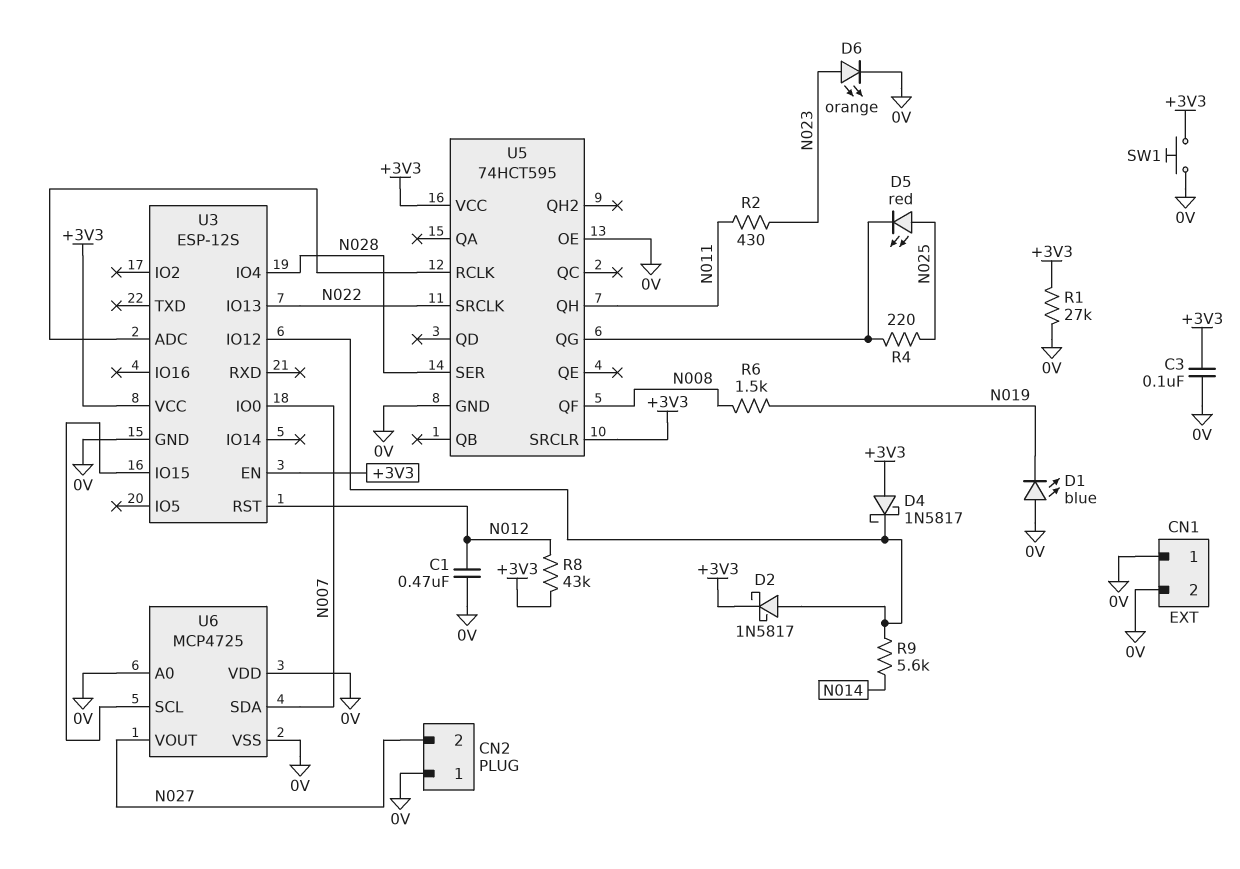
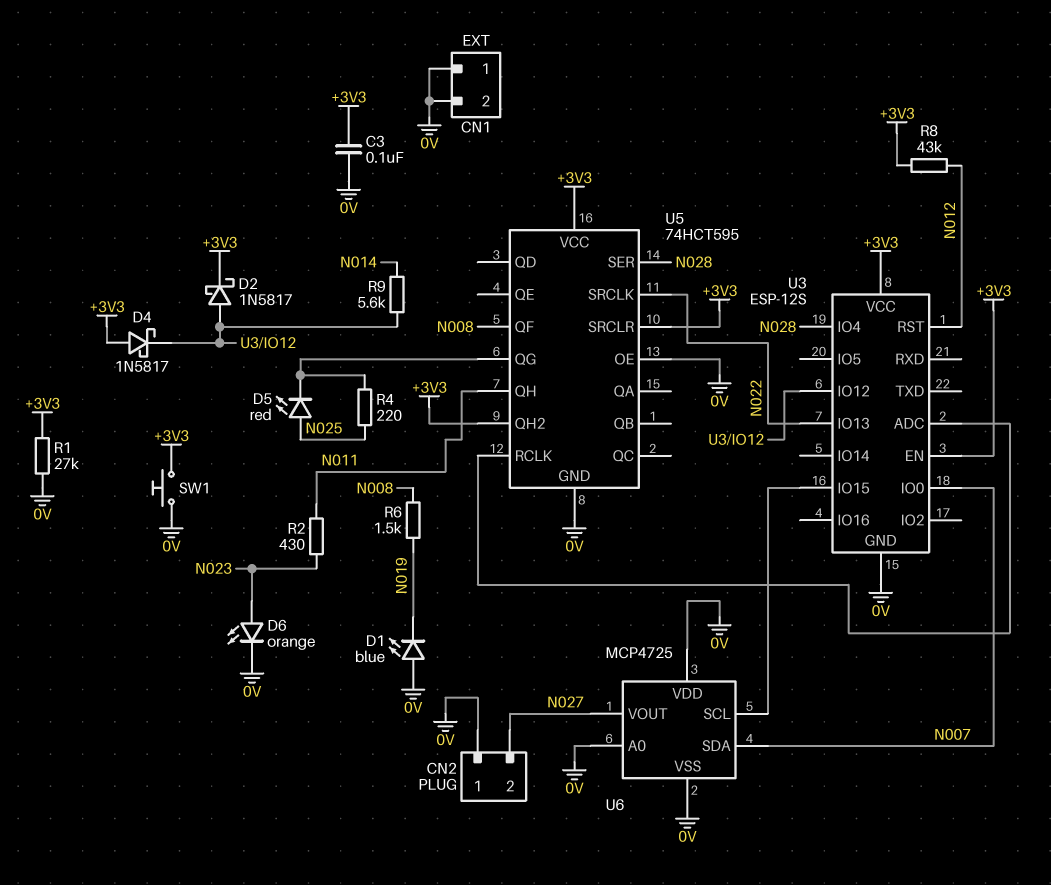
C1: 470nF (0V, N012) -> none
U5 pin QH2: none -> +3V3

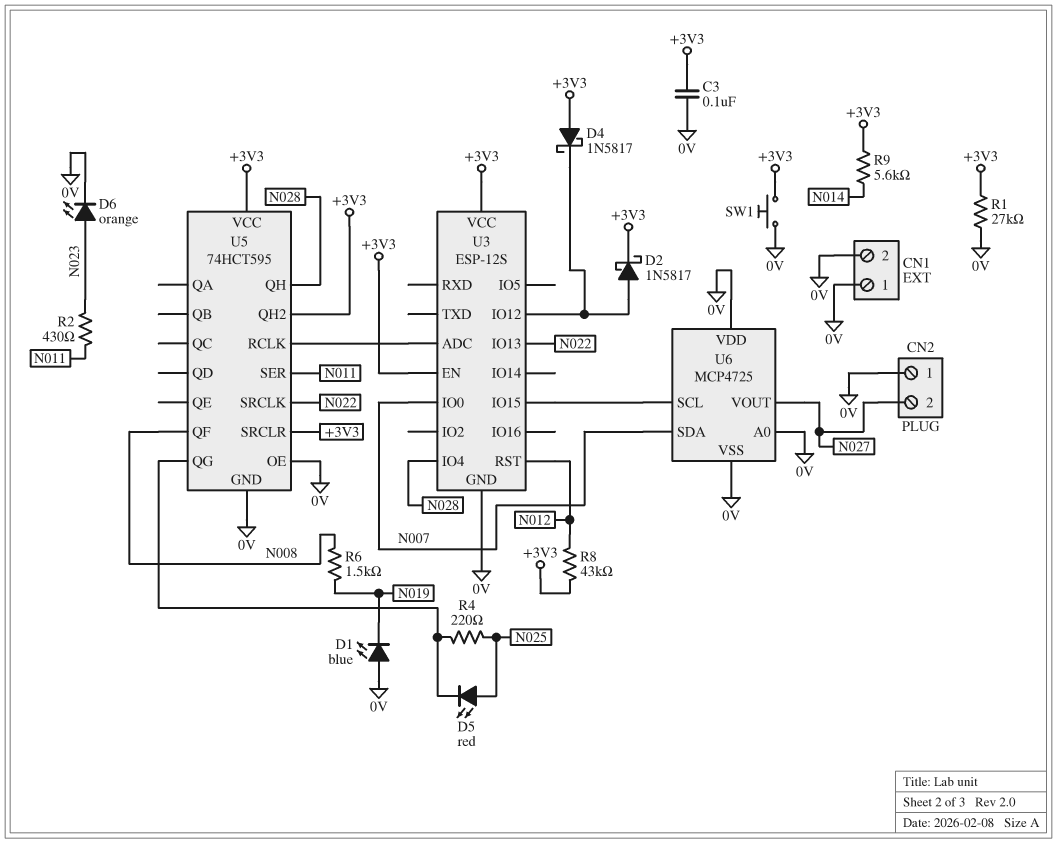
R9: 5.6k (N014, U3/IO12) -> 5.6k (+3V3, N014)
U5 pin QH: N011 -> N028
U5 pin SER: N028 -> N011

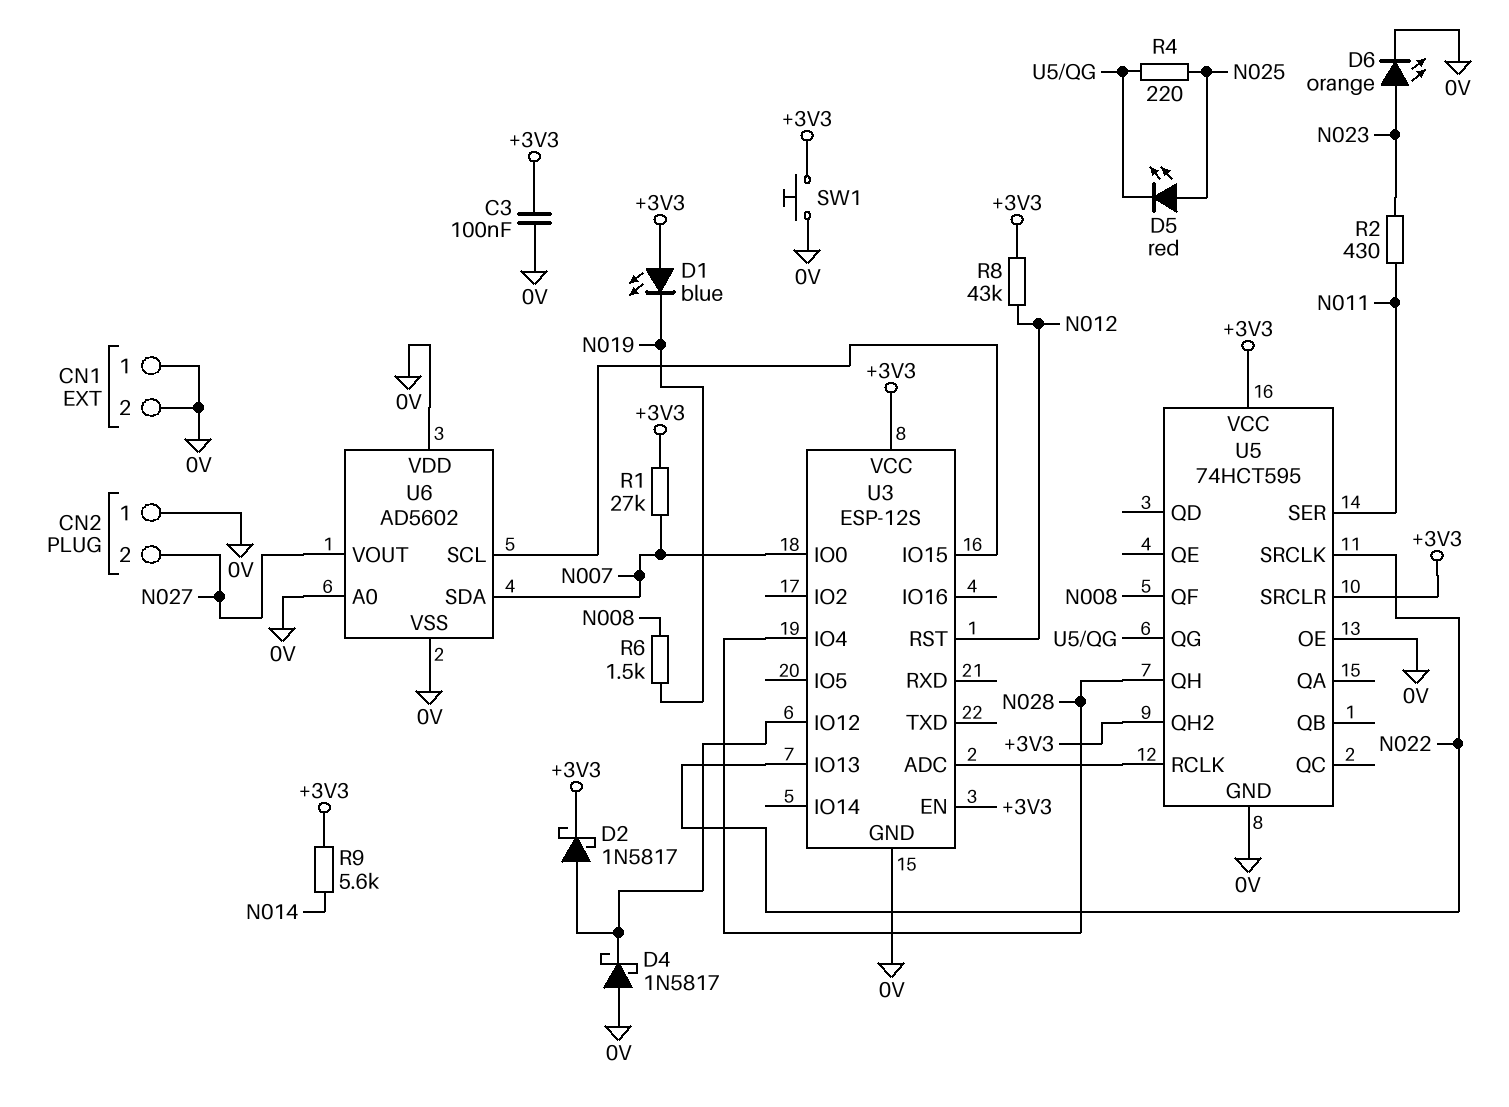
D1: LED blue (A 0V, K N019) -> LED blue (A +3V3, K N019)
D4: schottky 1N5817 (A +3V3, K U3/IO12) -> schottky 1N5817 (A 0V, K U3/IO12)
R1: 27k (+3V3, 0V) -> 27k (+3V3, N007)
U6: MCP4725 -> AD5602

